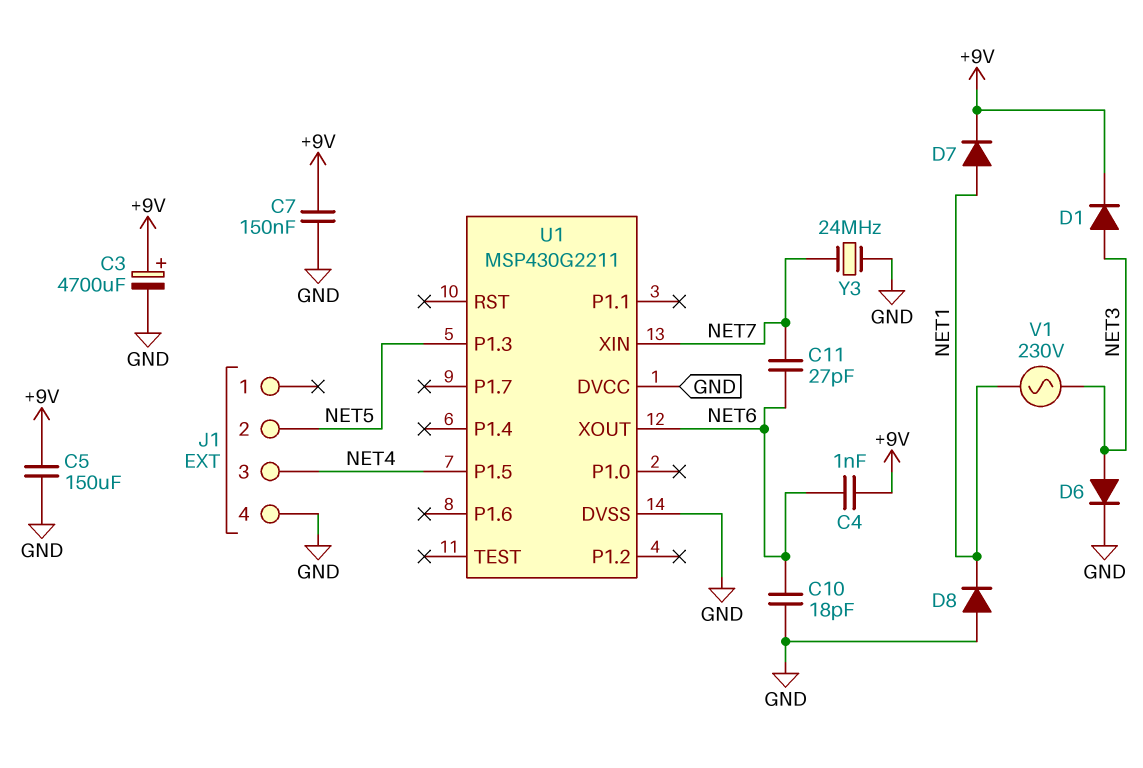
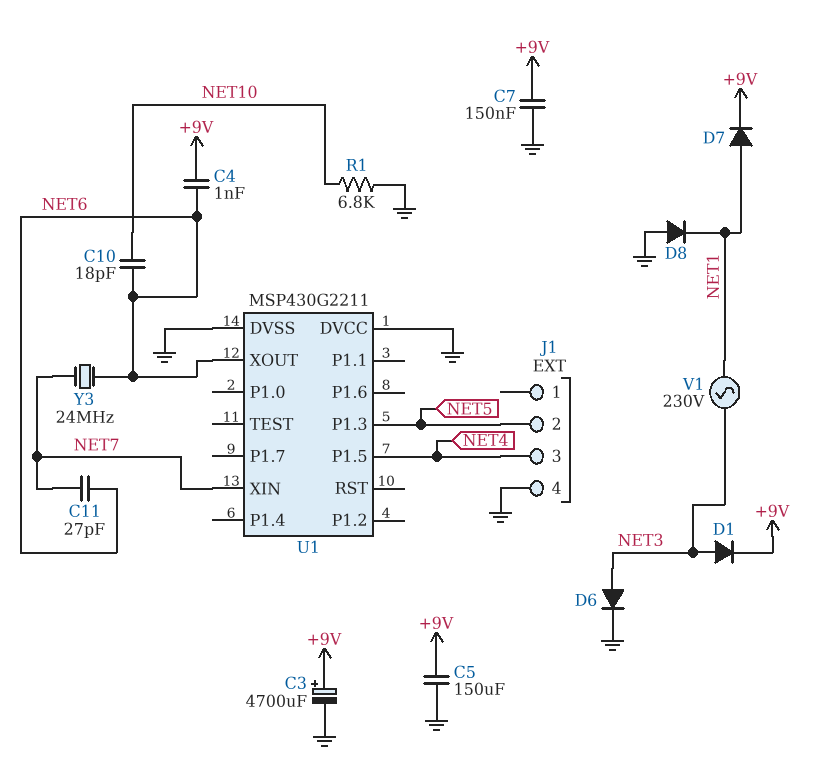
C10: 18pF (GND, NET6) -> 18pF (NET6, NET10)
R1: none -> 6.8k (GND, NET10)
Y3: 24MHz (GND, NET7) -> 24MHz (NET6, NET7)

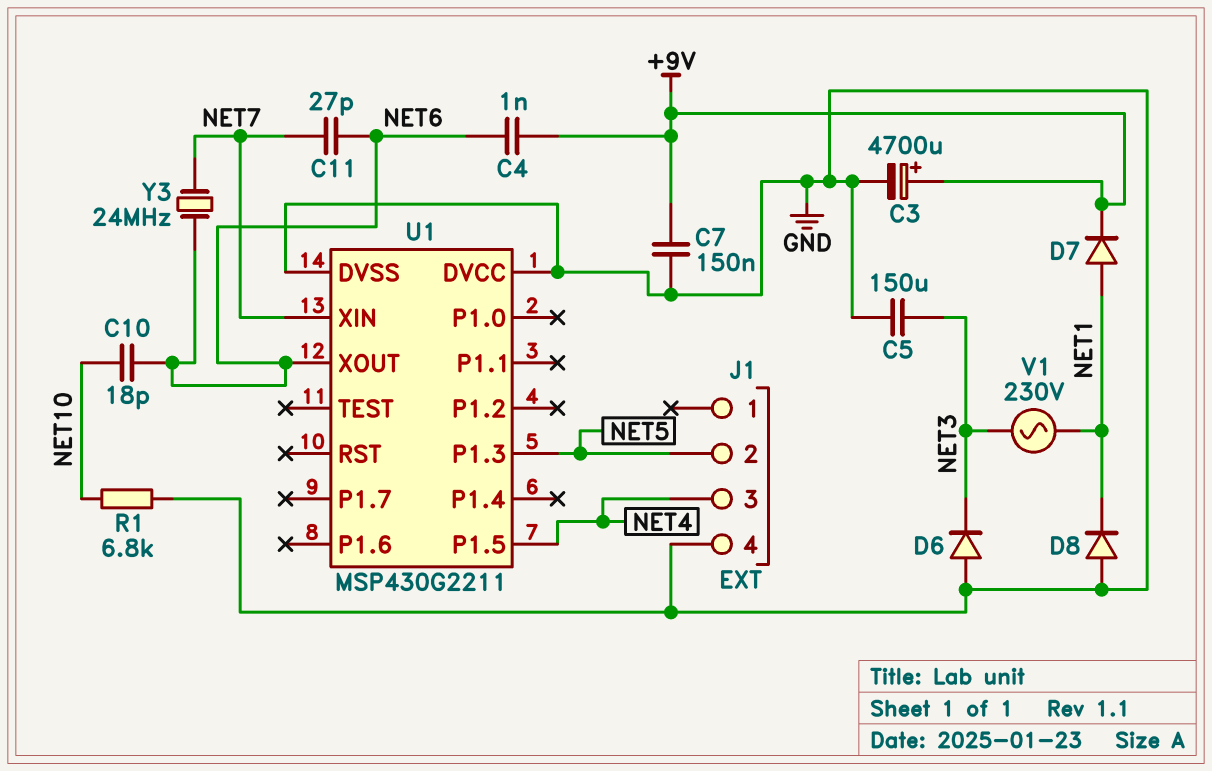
C5: 150uF (+9V, GND) -> 150uF (GND, NET3)
D1: diode (A NET3, K +9V) -> none
D6: diode (A NET3, K GND) -> diode (A GND, K NET3)

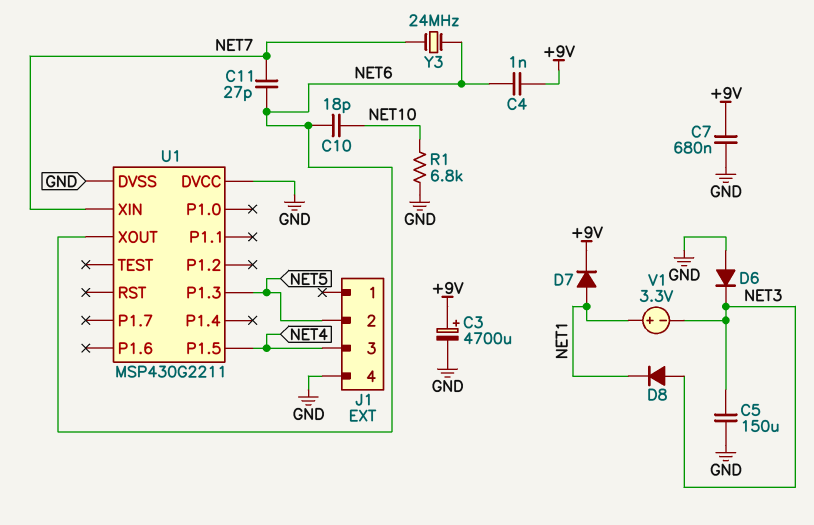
C7: 150nF (+9V, GND) -> 680nF (+9V, GND)
D8: diode (A GND, K NET1) -> diode (A NET3, K NET1)
V1: AC 230V (NET1, NET3) -> 3.3V (plus NET1, minus NET3)

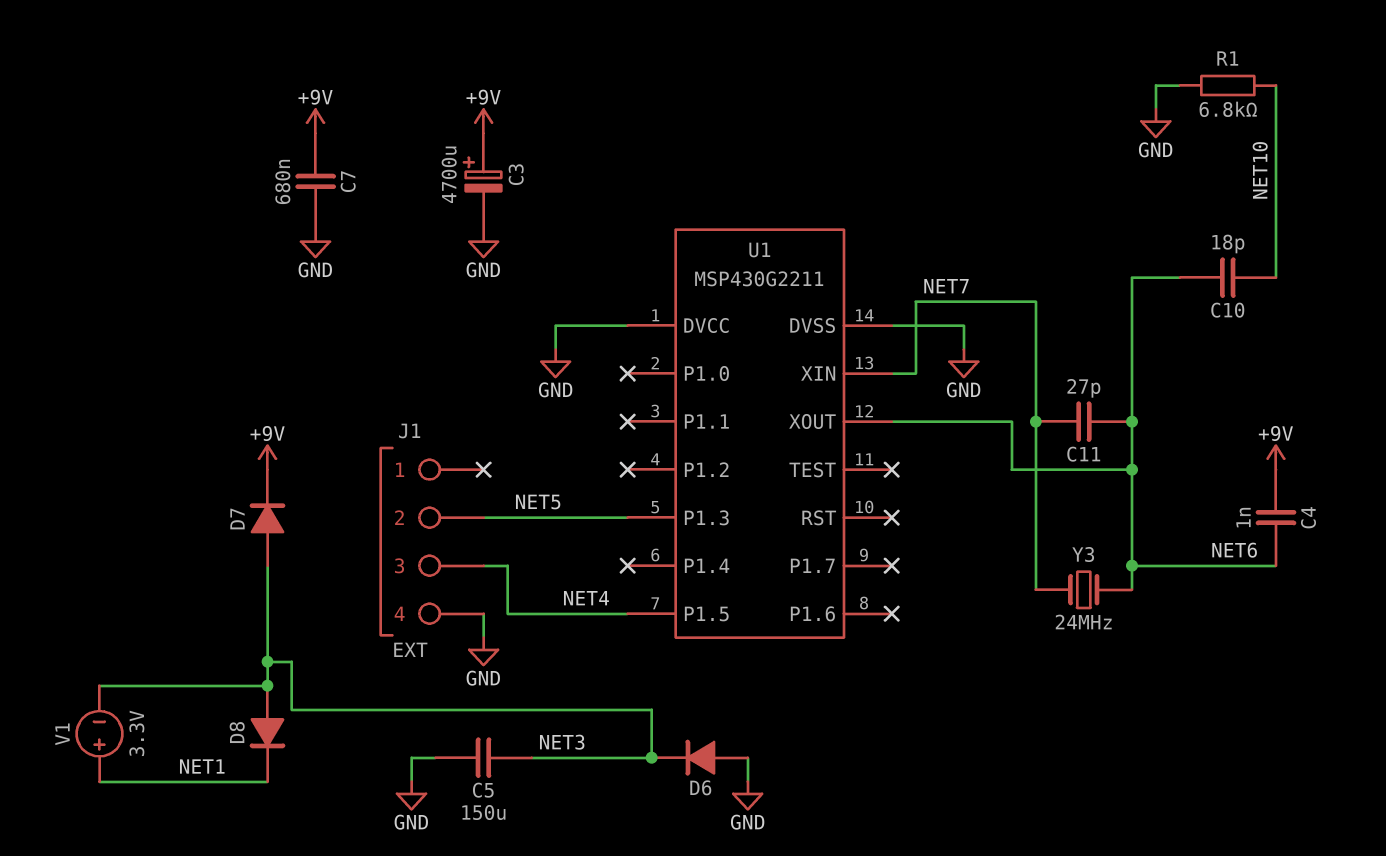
D7: diode (A NET1, K +9V) -> diode (A NET3, K +9V)

